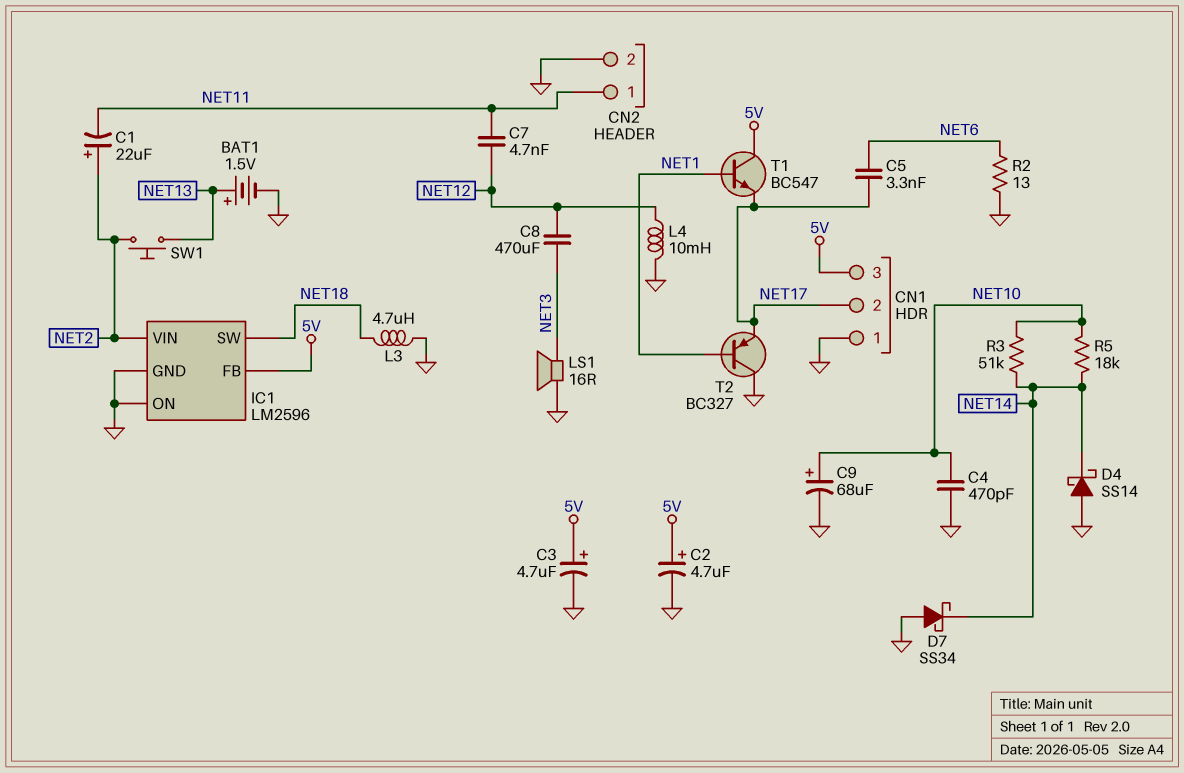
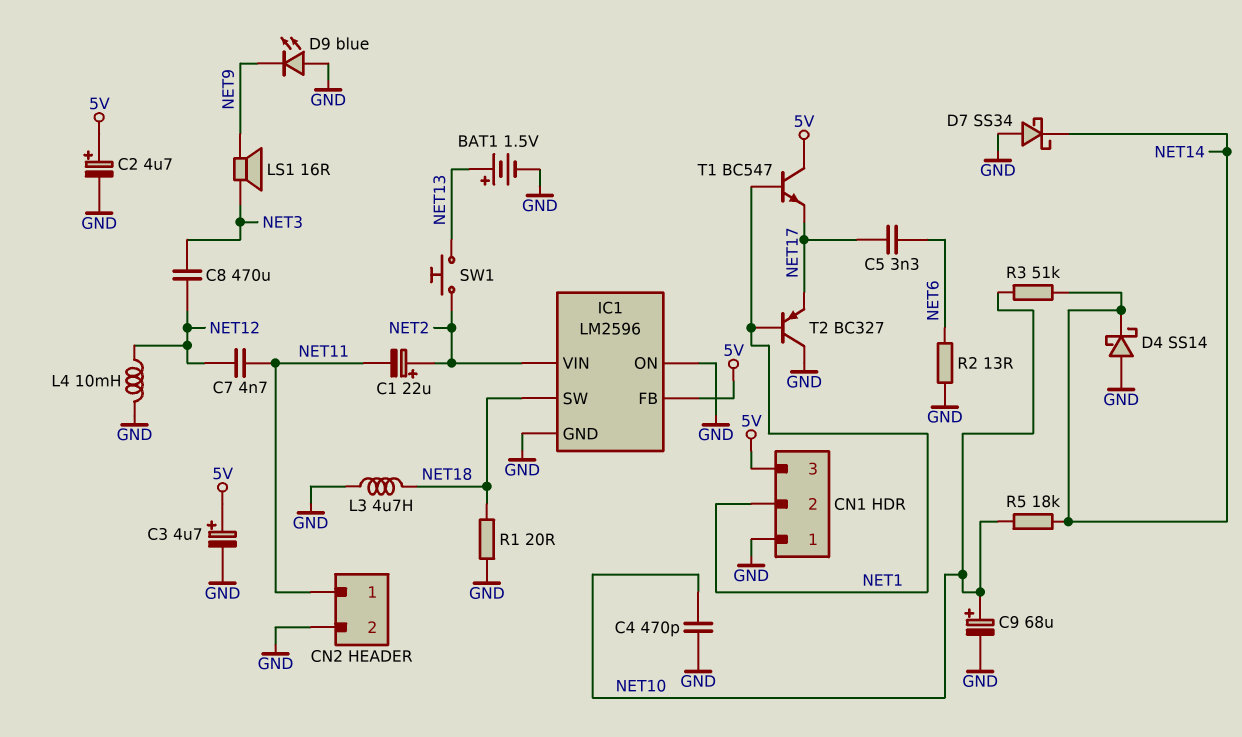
CN1 pin 2: NET17 -> NET1
D9: none -> LED blue (A GND, K NET9)
LS1: speaker 16R (GND, NET3) -> speaker 16R (NET3, NET9)
R1: none -> 20 (GND, NET18)

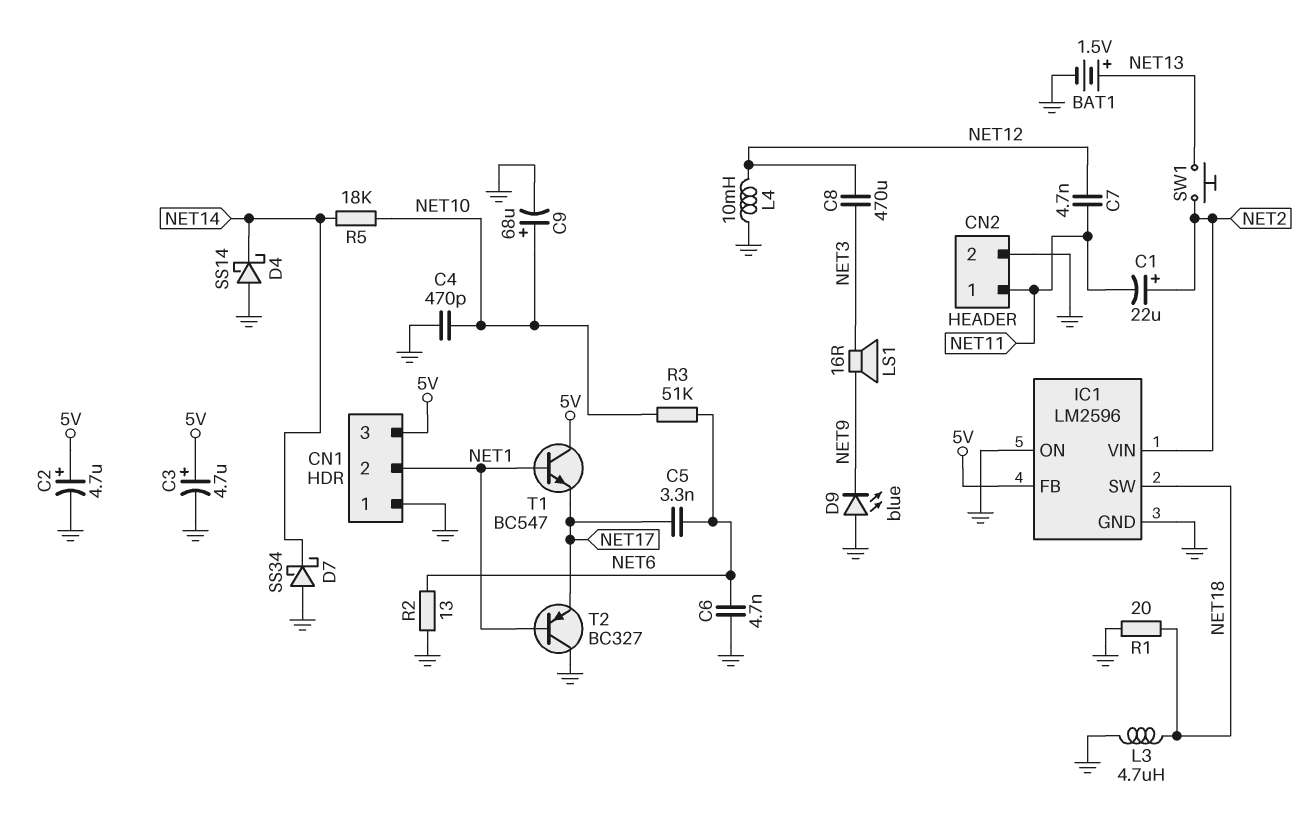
C6: none -> 4.7nF (GND, NET6)
R3: 51k (NET10, NET14) -> 51k (NET6, NET10)

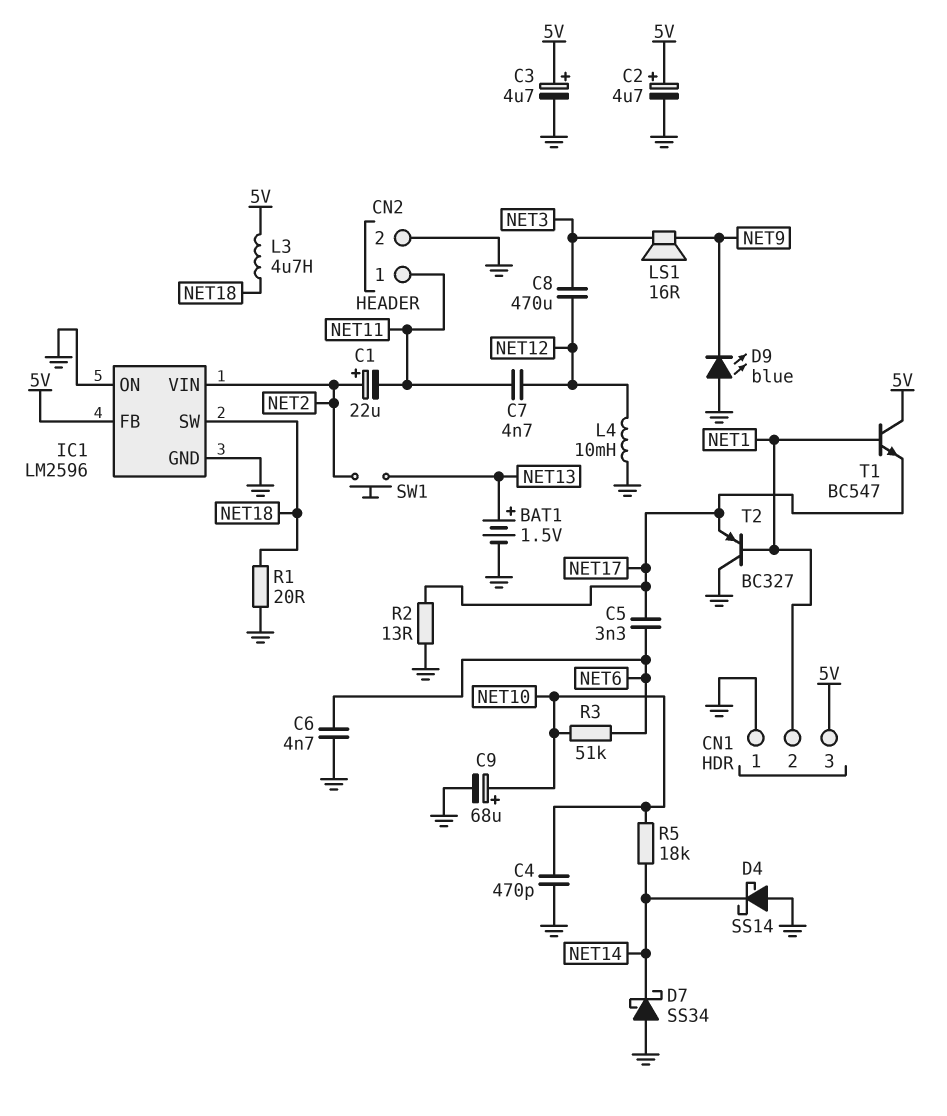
L3: 4.7uH (GND, NET18) -> 4.7uH (5V, NET18)
R2: 13 (GND, NET6) -> 13 (GND, NET17)

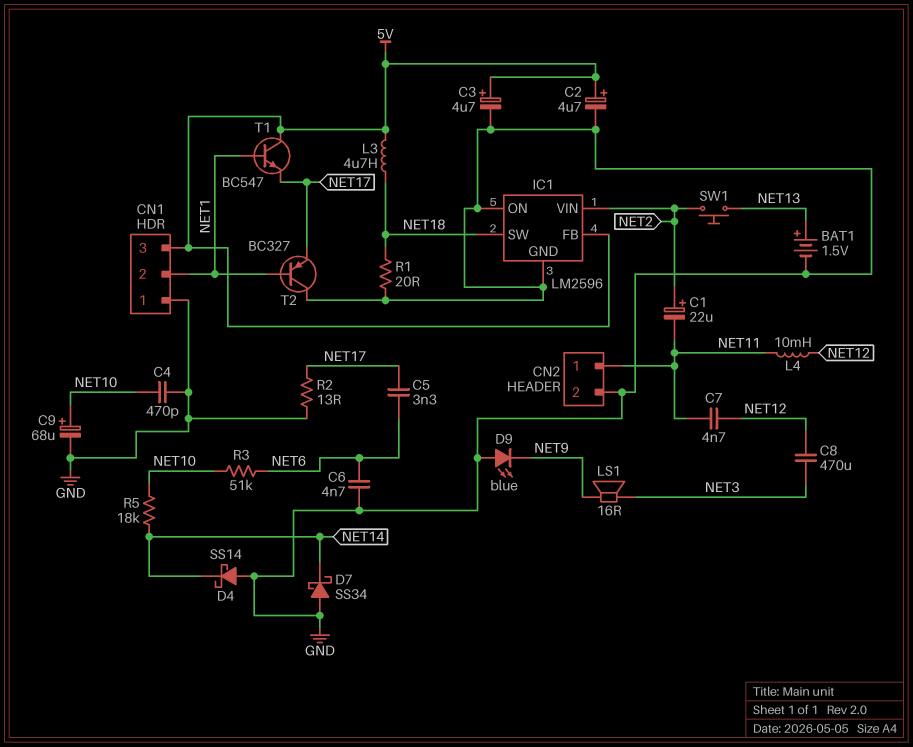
L4: 10mH (GND, NET12) -> 10mH (NET11, NET12)

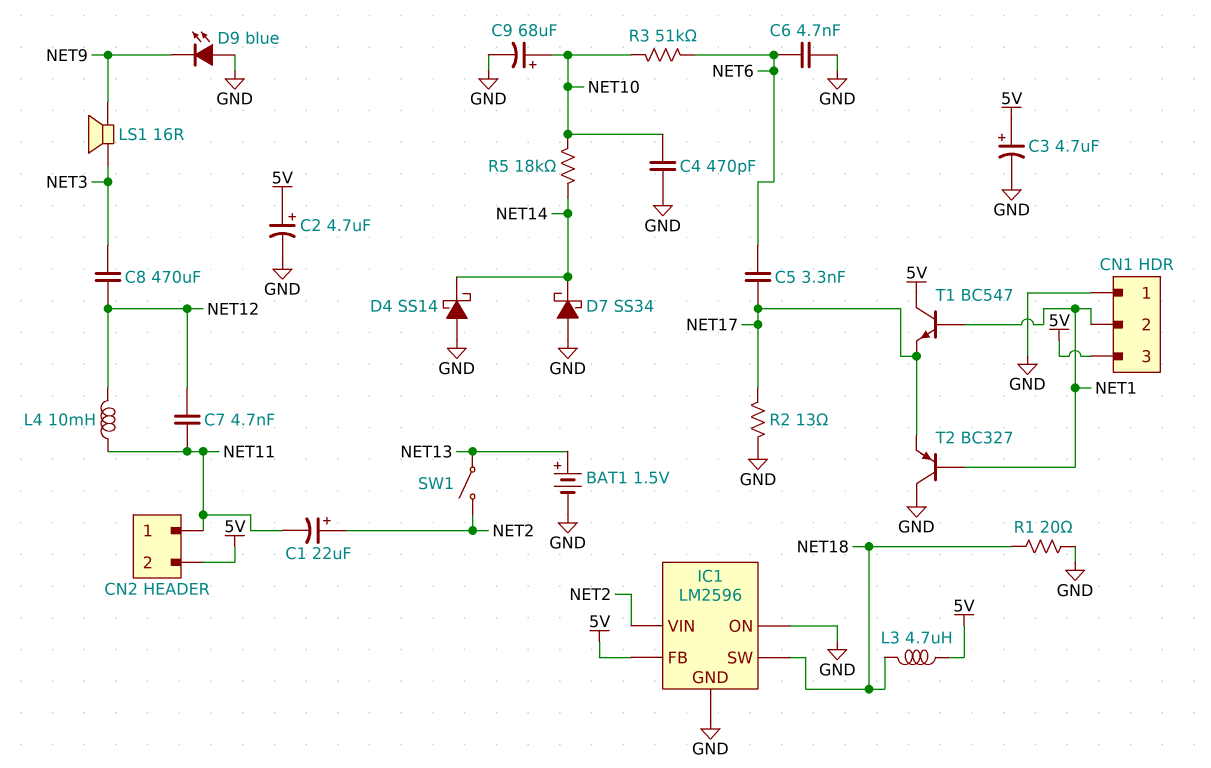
CN2 pin 2: GND -> 5V
SW1: button (NET2, NET13) -> switch (NET2, NET13)

